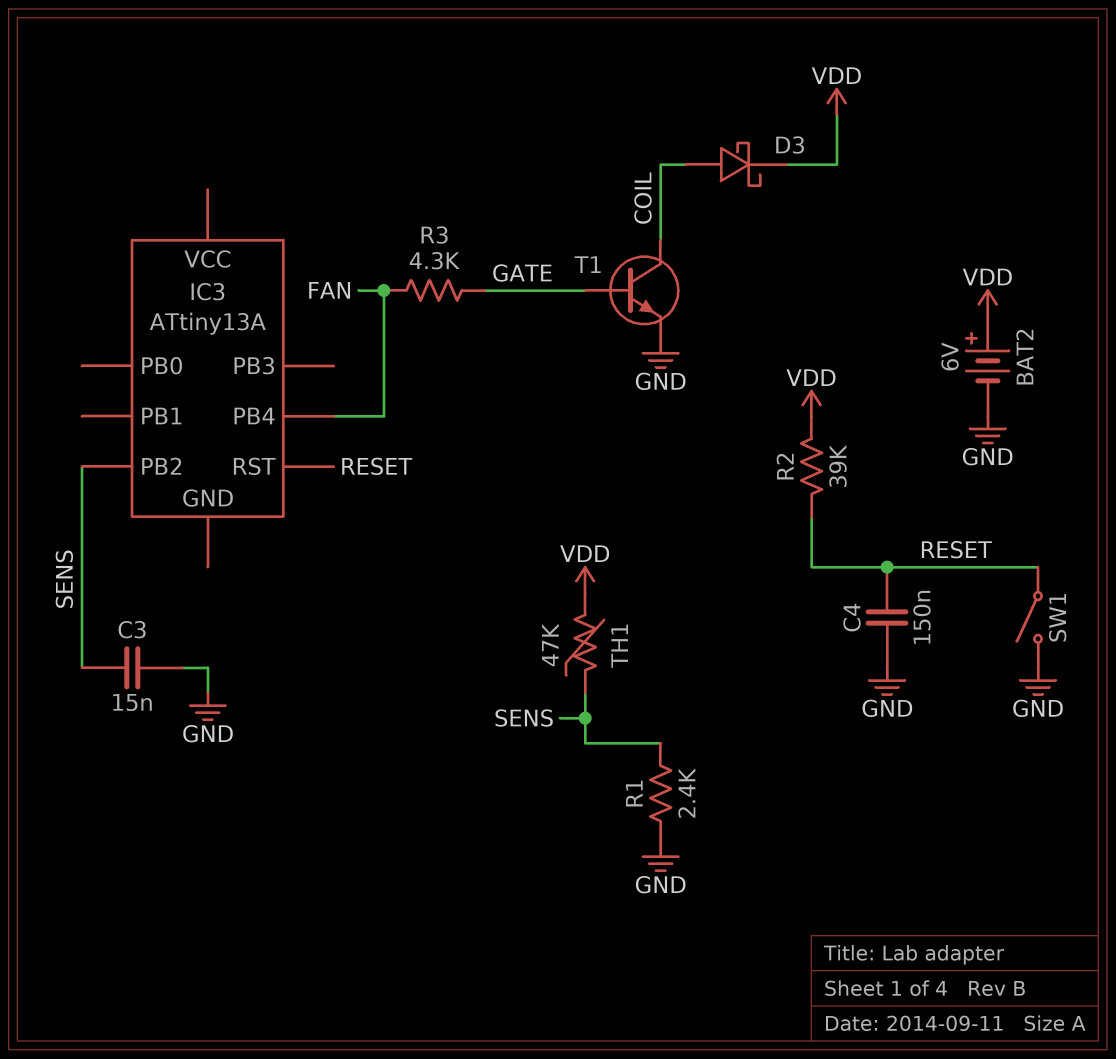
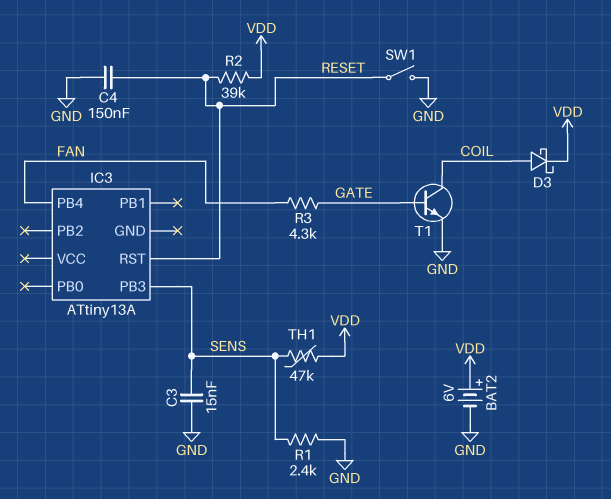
IC3 pin PB2: SENS -> none
IC3 pin PB3: none -> SENS

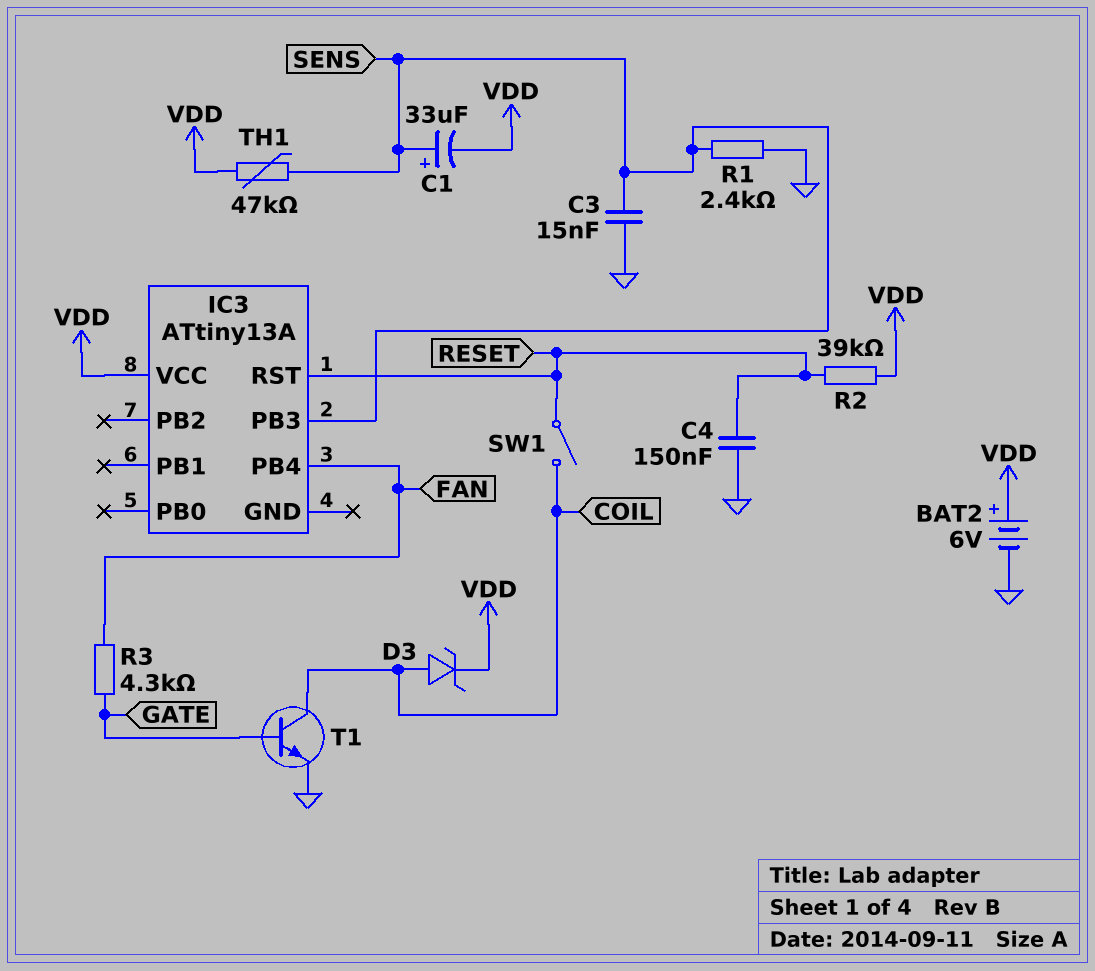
C1: none -> 33uF (plus SENS, minus VDD)
D3: schottky (A COIL, K VDD) -> zener (A COIL, K VDD)
IC3 pin VCC: none -> VDD
SW1: switch (GND, RESET) -> switch (COIL, RESET)

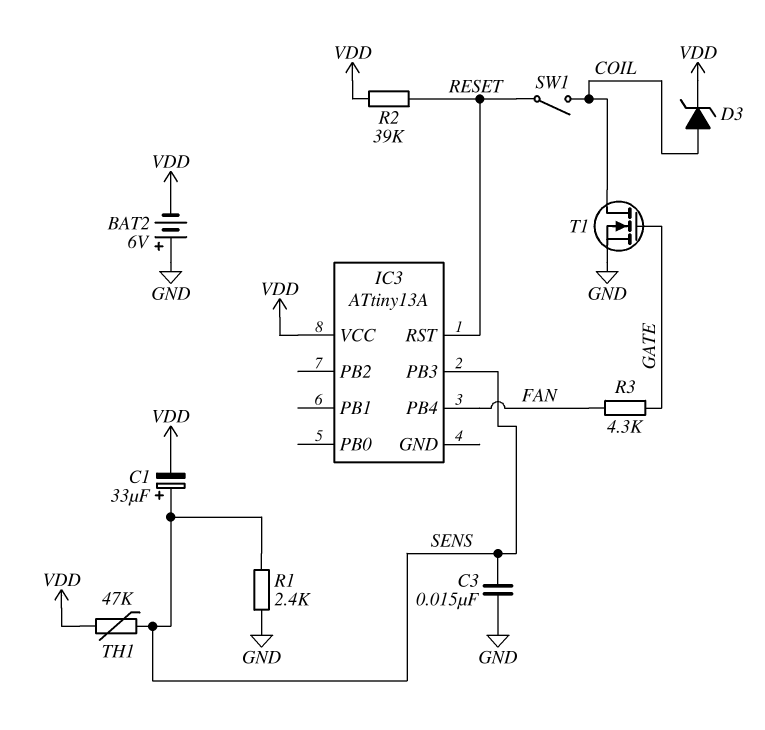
BAT2: 6V (plus VDD, minus GND) -> 6V (plus GND, minus VDD)
C4: 150nF (GND, RESET) -> none
T1: NPN (B GATE, C COIL, E GND) -> NMOS (G GATE, D COIL, S GND)

